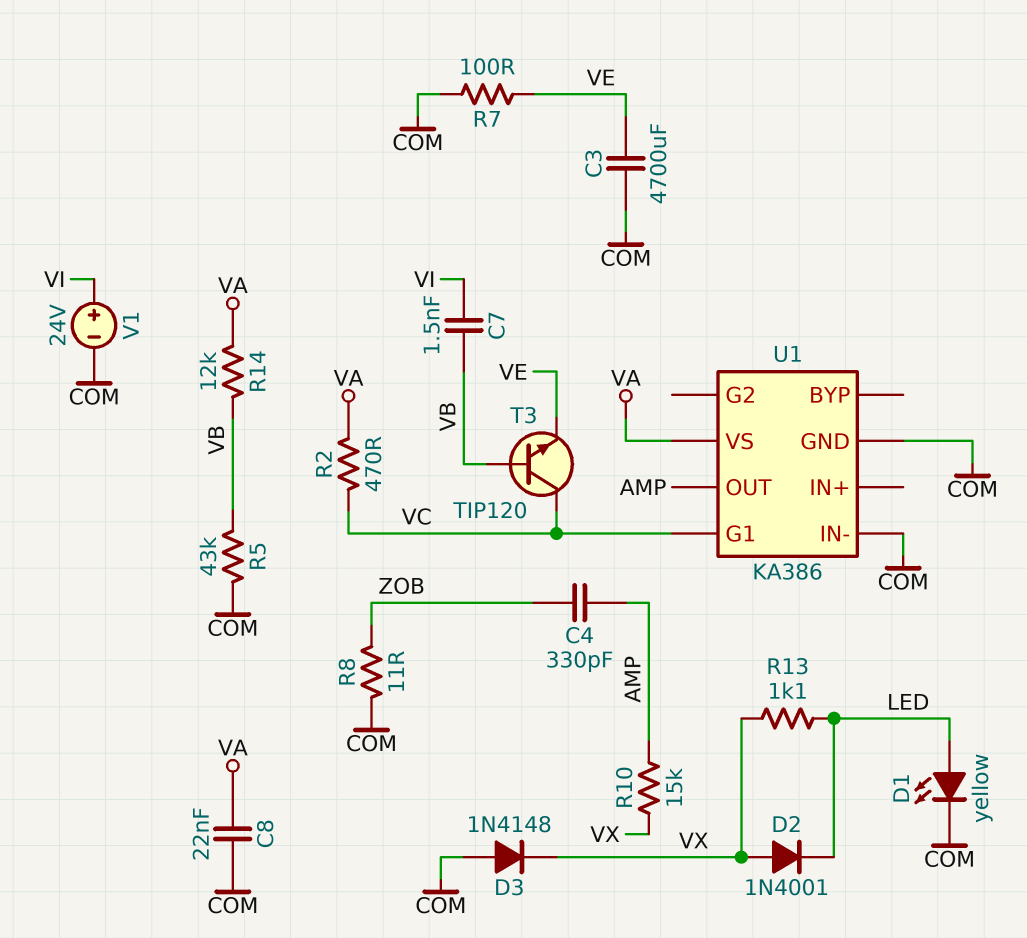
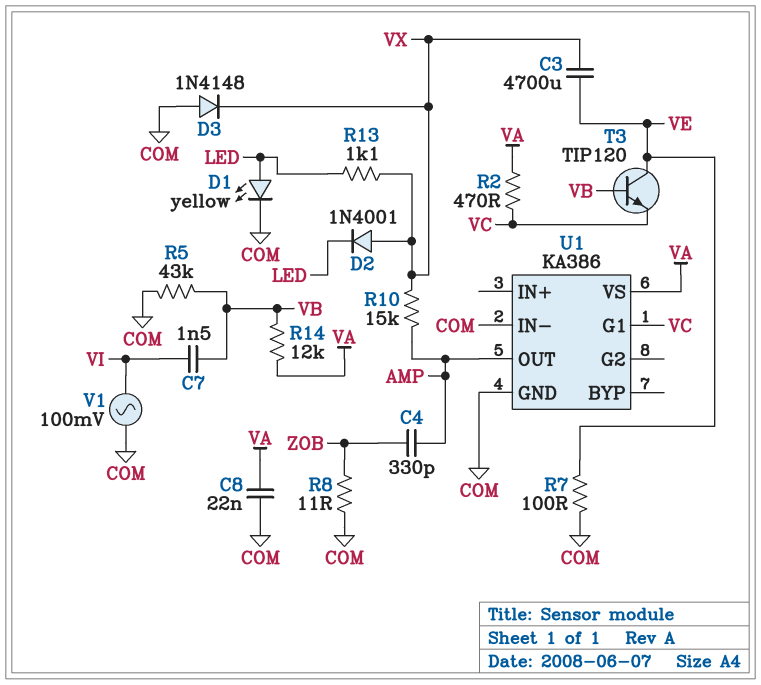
C3: 4700uF (COM, VE) -> 4700uF (VE, VX)
T3: NPN TIP120 (B VB, C VC, E VE) -> NPN TIP120 (B VB, C VE, E VC)
V1: 24V (plus VI, minus COM) -> AC 100mV (COM, VI)

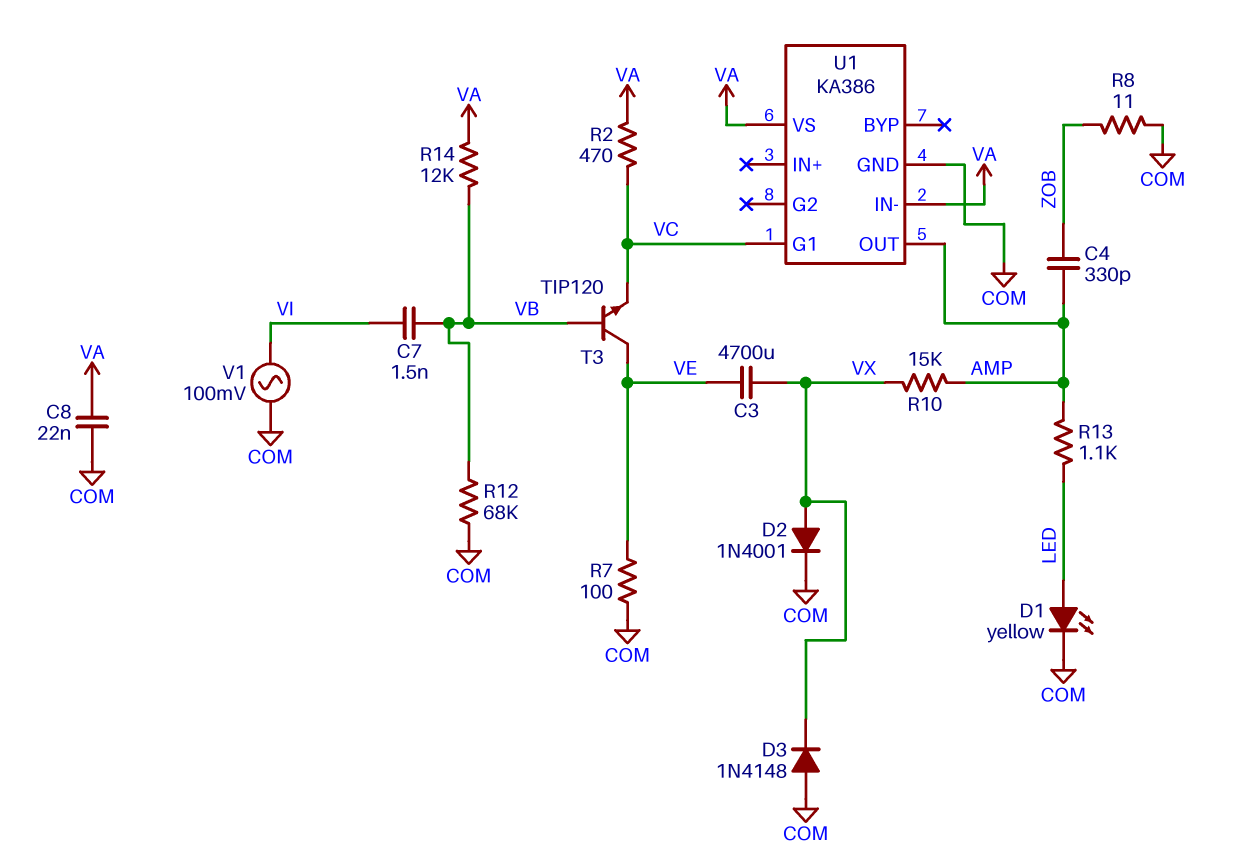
D2: diode 1N4001 (A VX, K LED) -> diode 1N4001 (A VX, K COM)
R5: 43k (COM, VB) -> none
R12: none -> 68k (COM, VB)
R13: 1.1k (LED, VX) -> 1.1k (AMP, LED)
U1 pin IN-: COM -> VA

